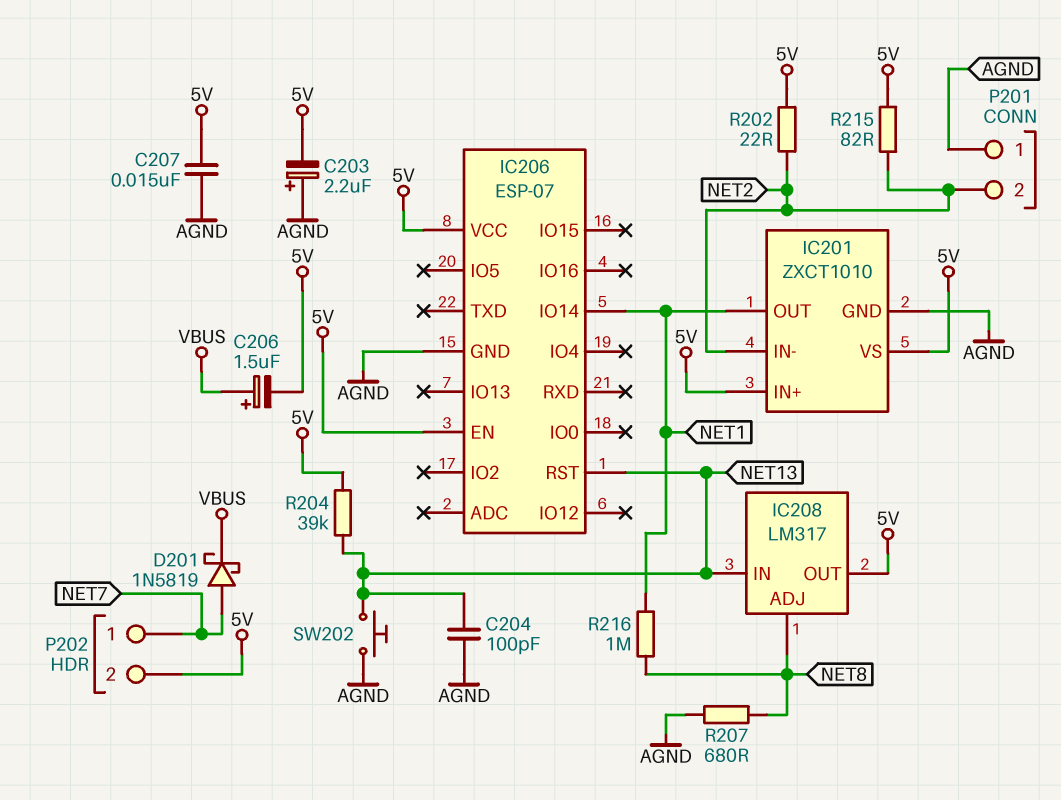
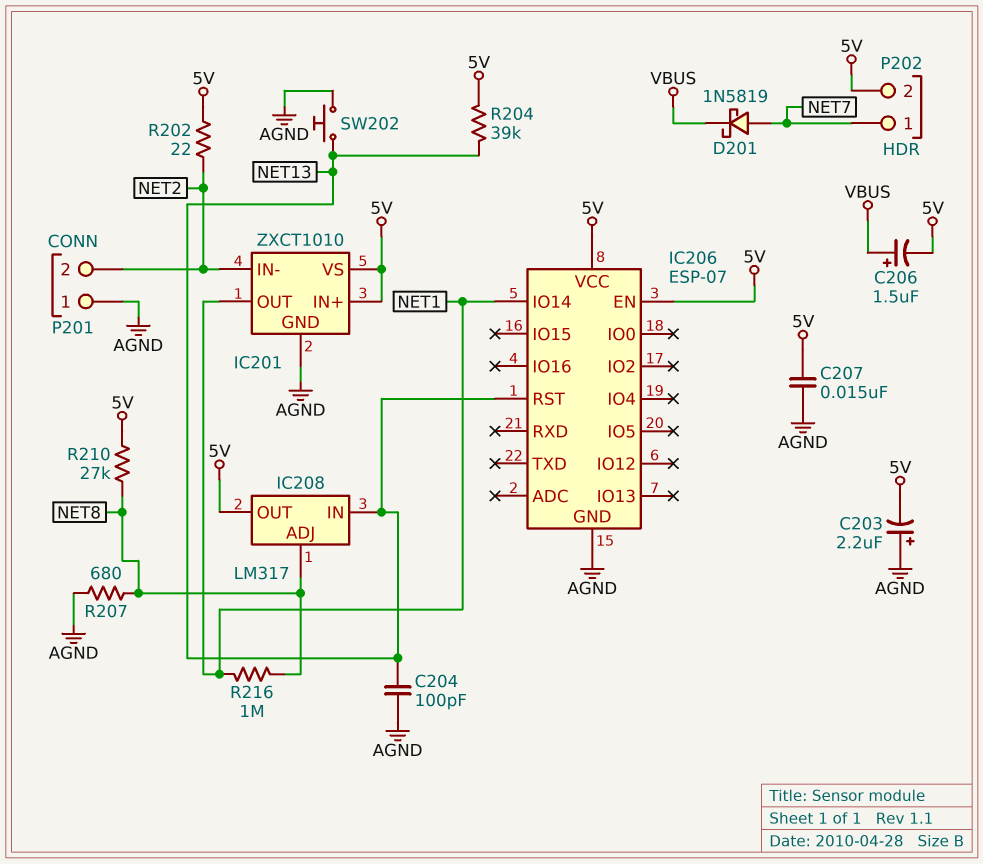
R210: none -> 27k (5V, NET8)
R215: 82 (5V, NET2) -> none

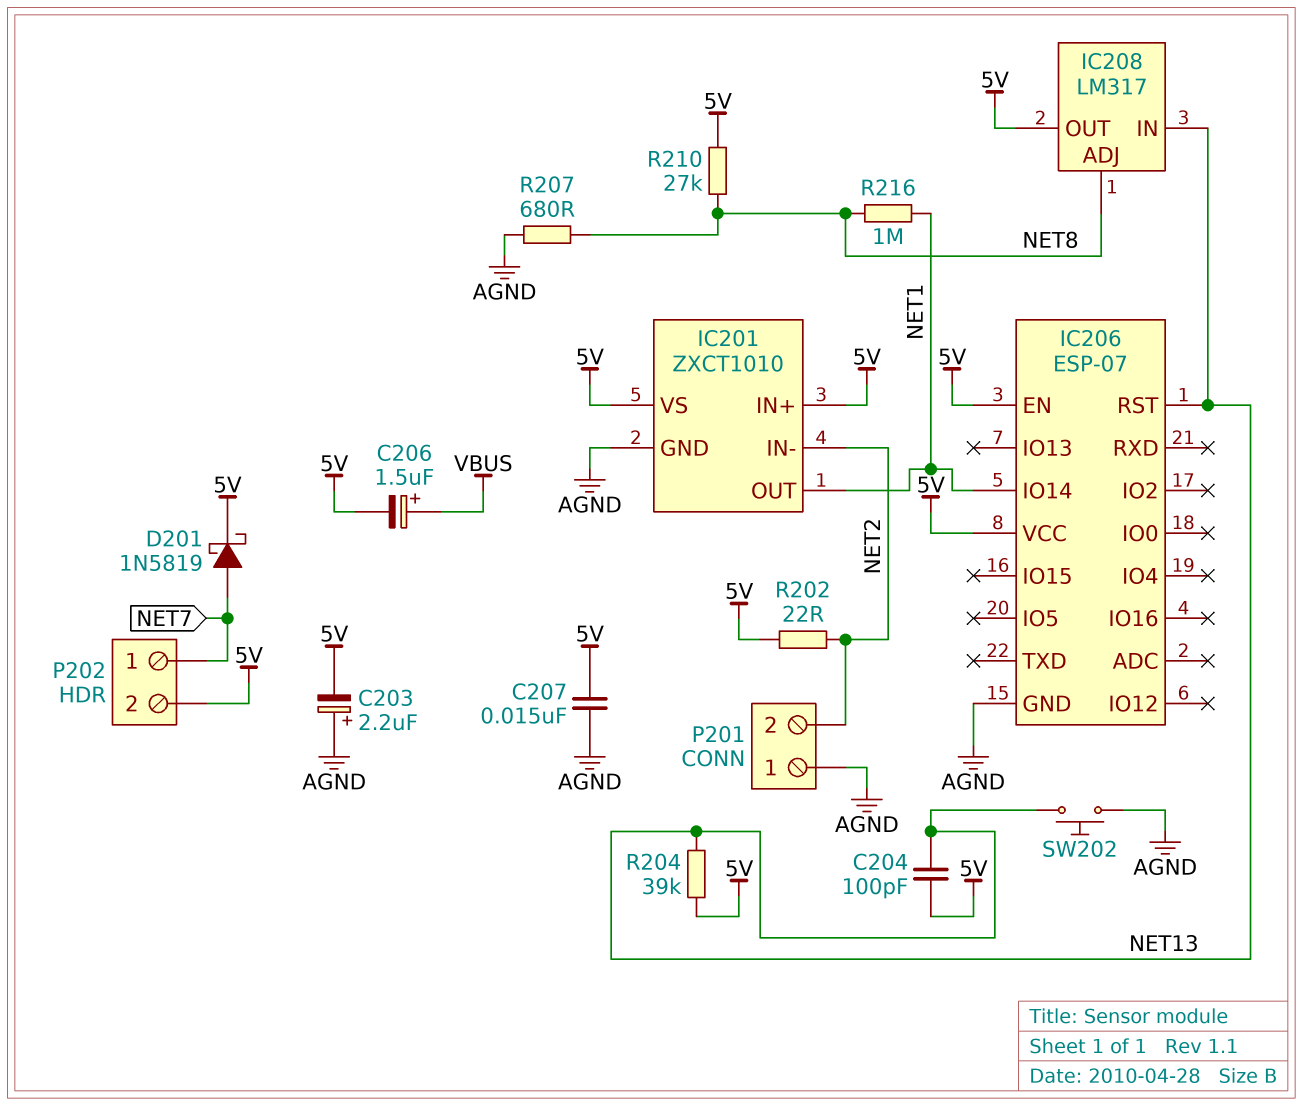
C204: 100pF (AGND, NET13) -> 100pF (5V, NET13)
D201: schottky 1N5819 (A NET7, K VBUS) -> schottky 1N5819 (A NET7, K 5V)

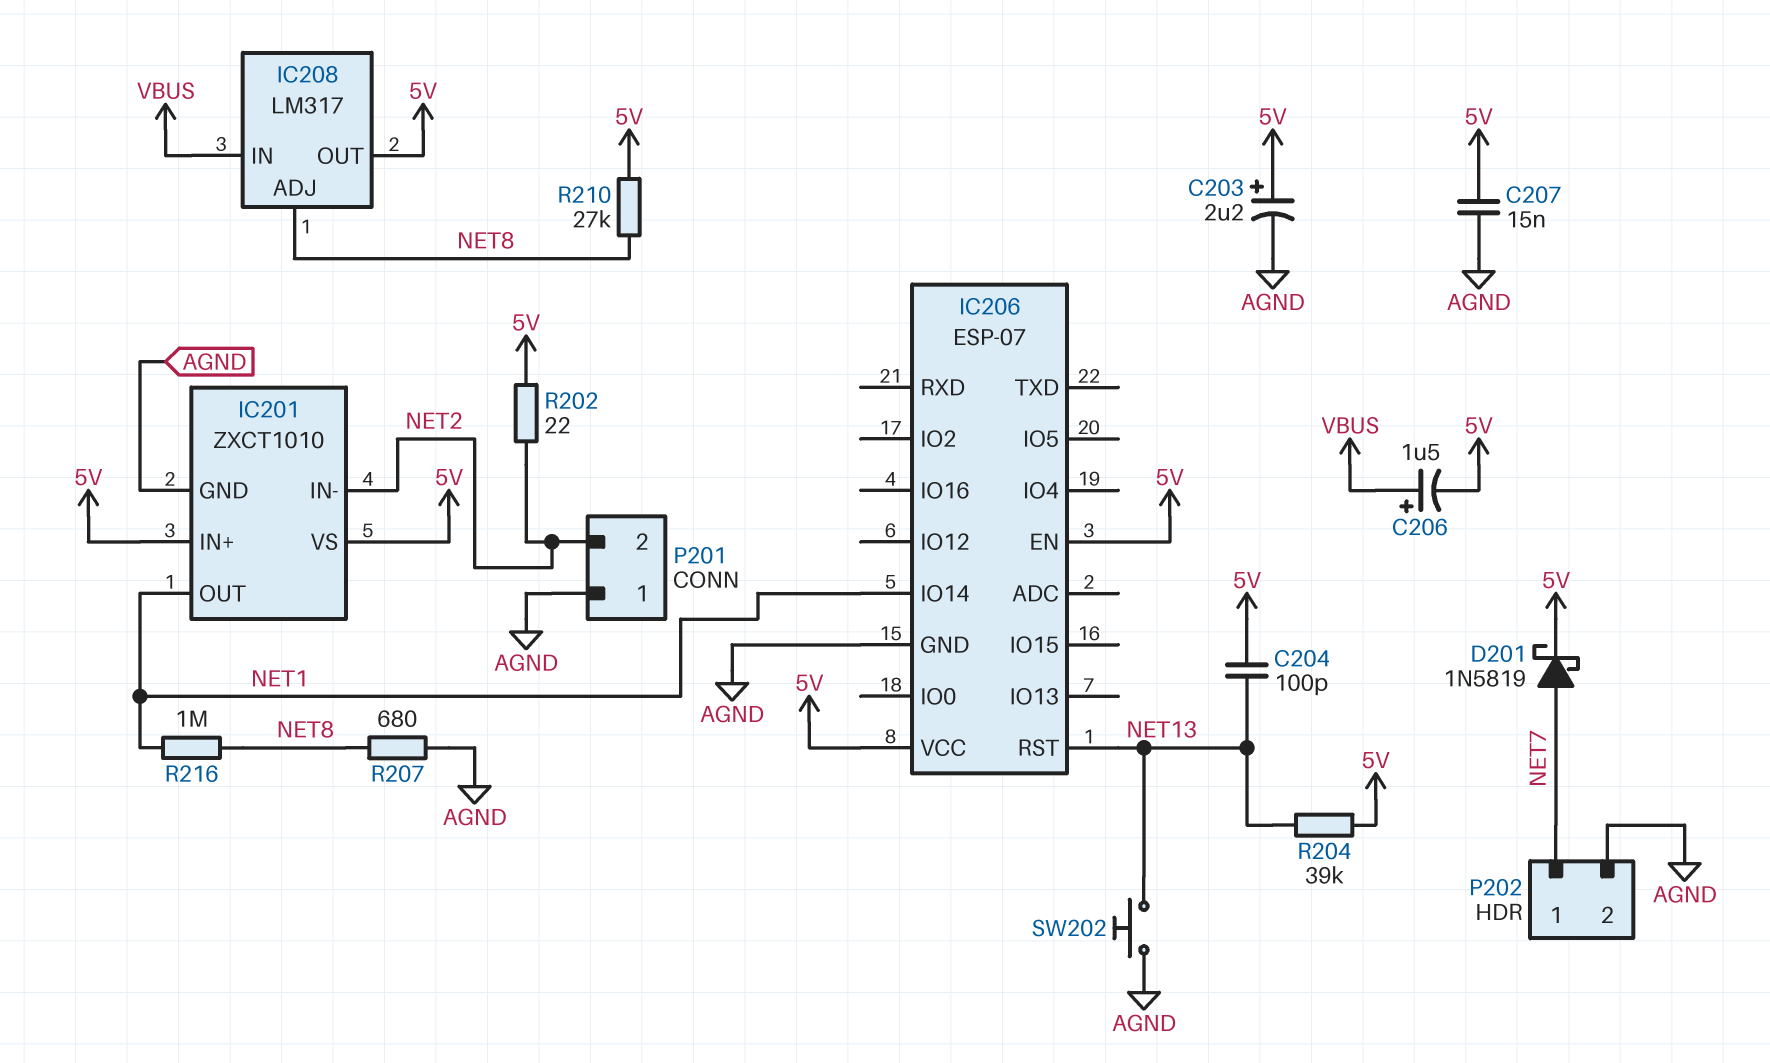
C203: 2.2uF (plus AGND, minus 5V) -> 2.2uF (plus 5V, minus AGND)
IC208 pin IN: NET13 -> VBUS
P202 pin 2: 5V -> AGND

